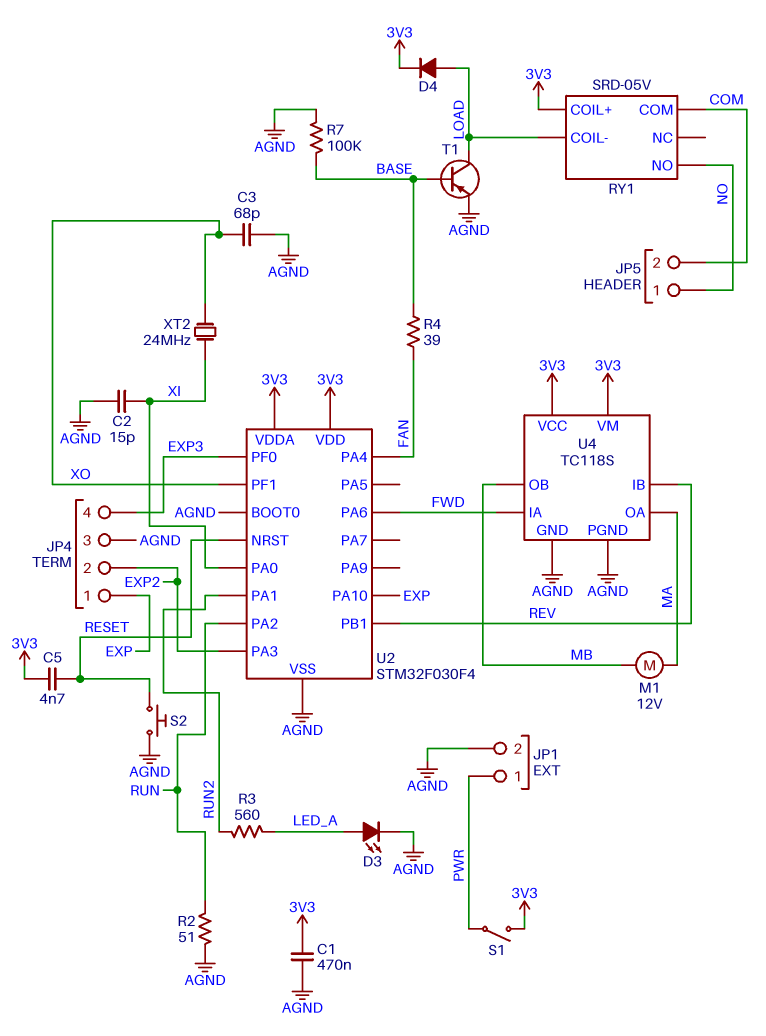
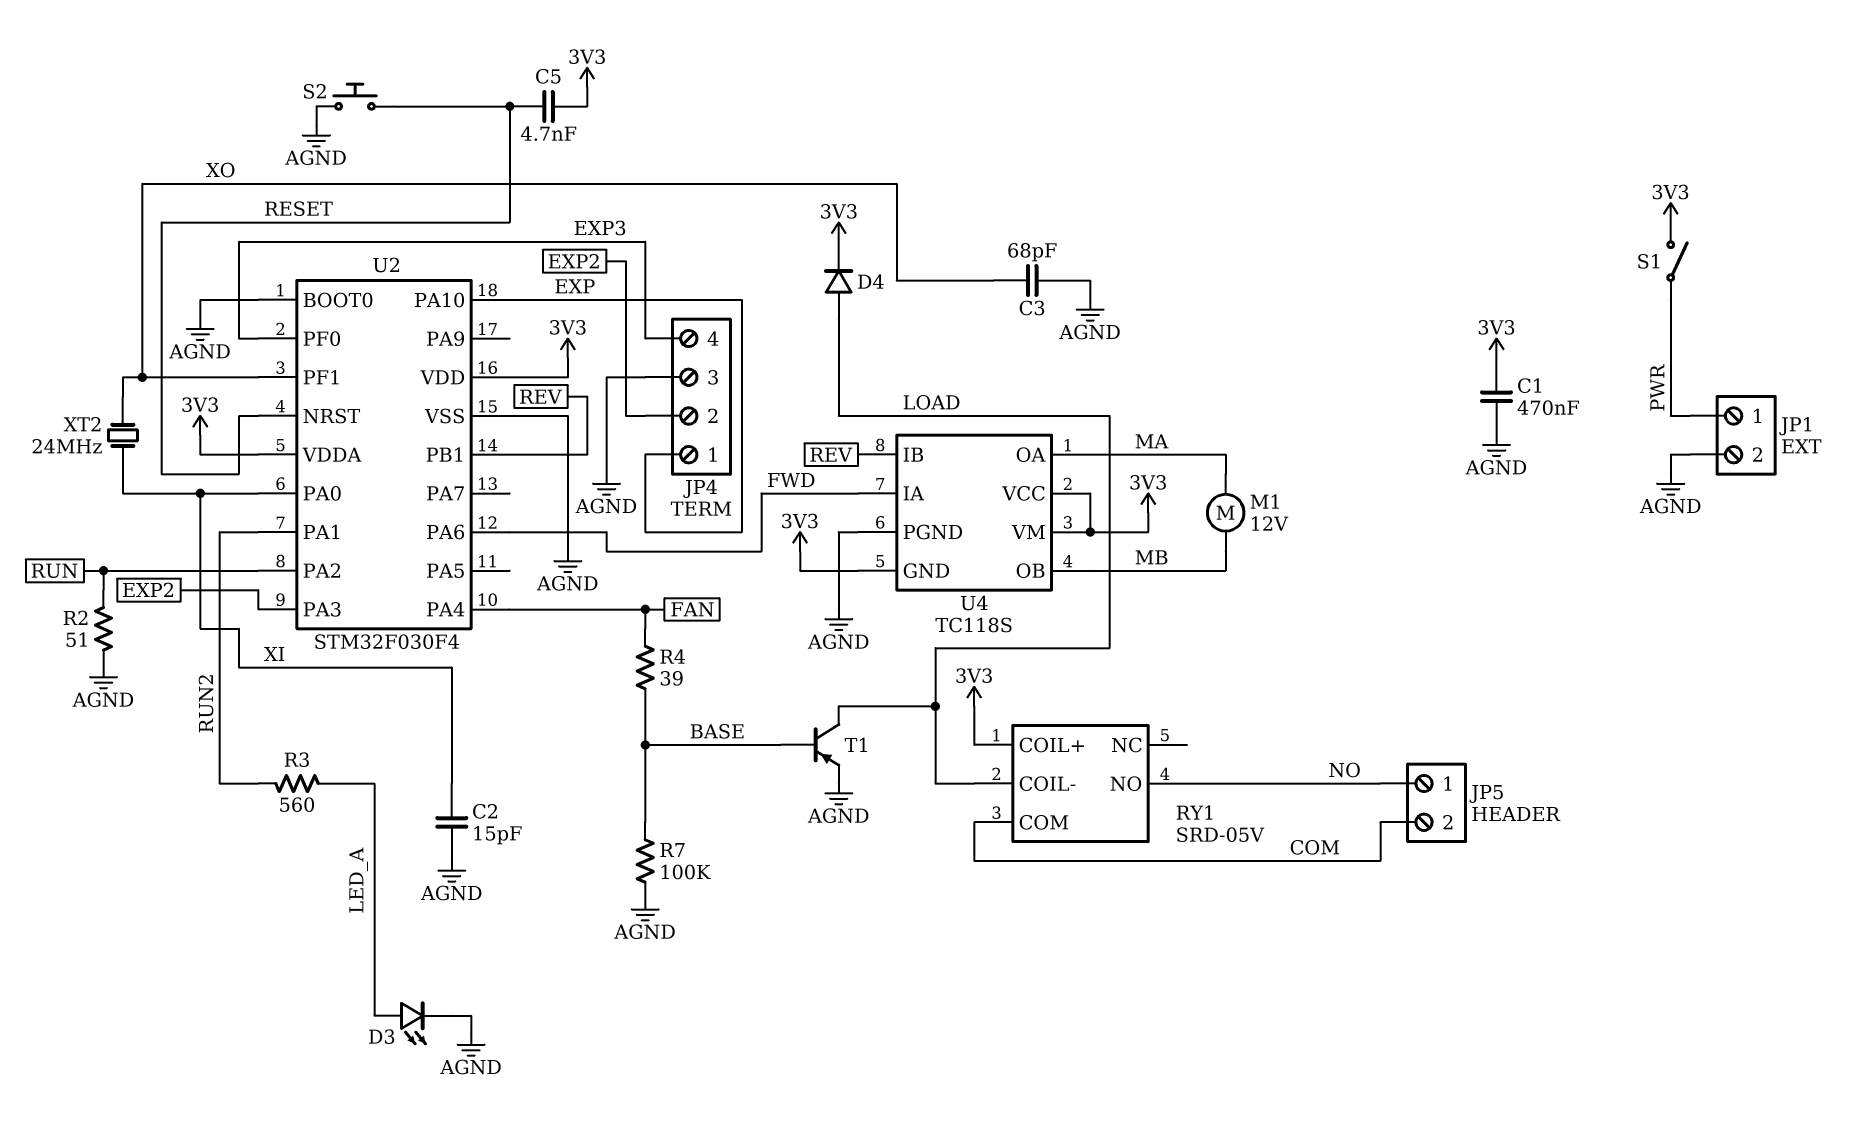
U4 pin GND: AGND -> 3V3

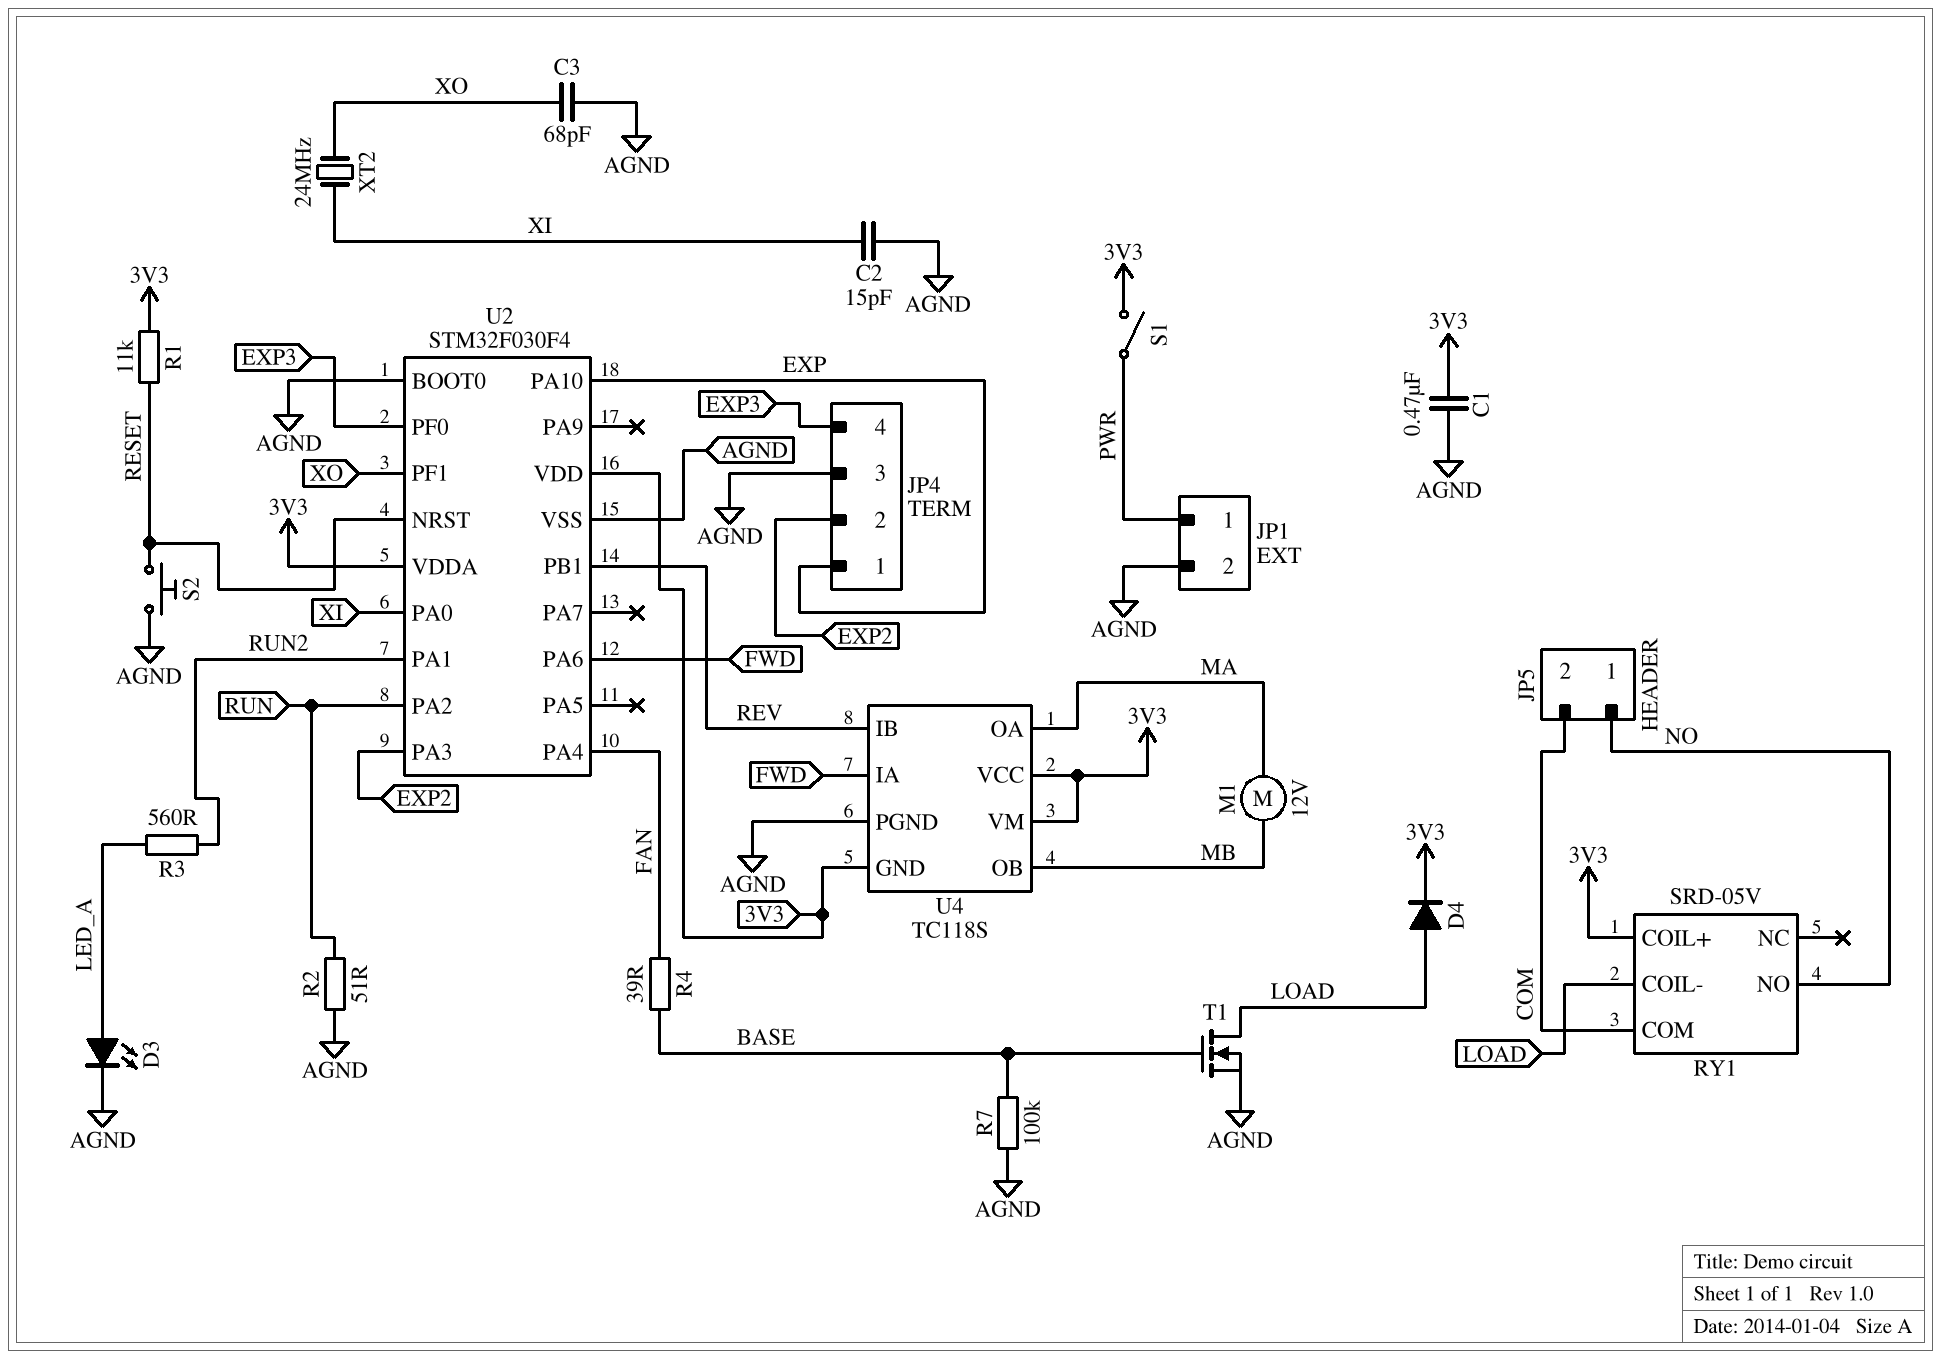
C5: 4.7nF (3V3, RESET) -> none
R1: none -> 11k (3V3, RESET)
T1: PNP (B BASE, C LOAD, E AGND) -> NMOS (G BASE, D LOAD, S AGND)

